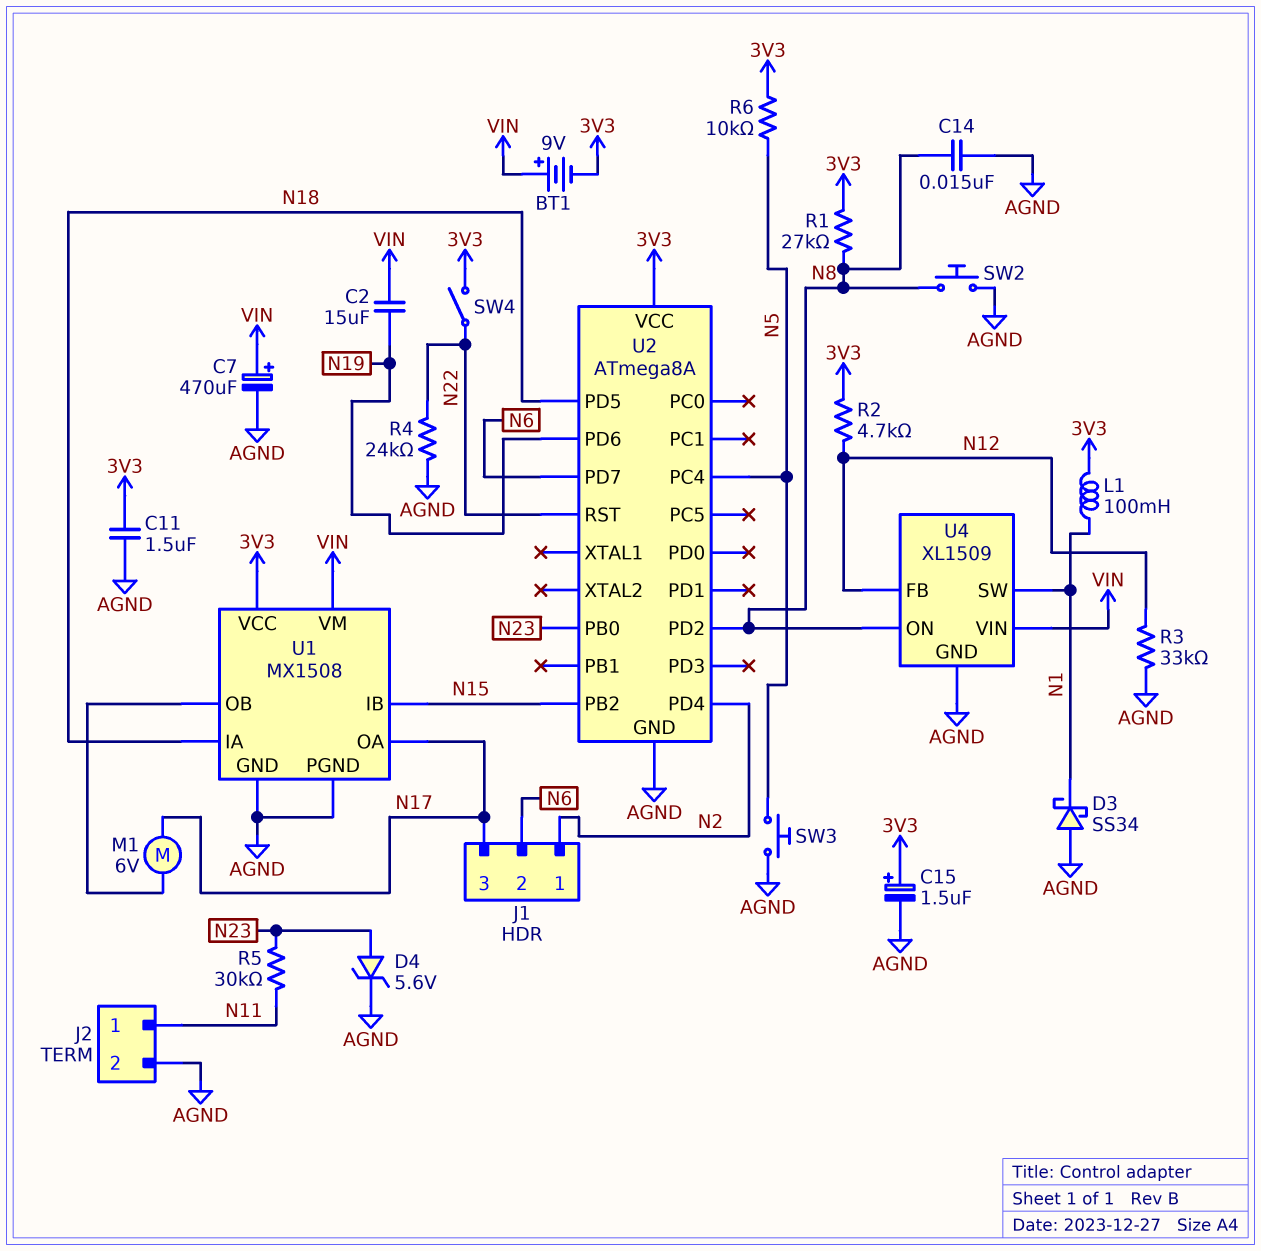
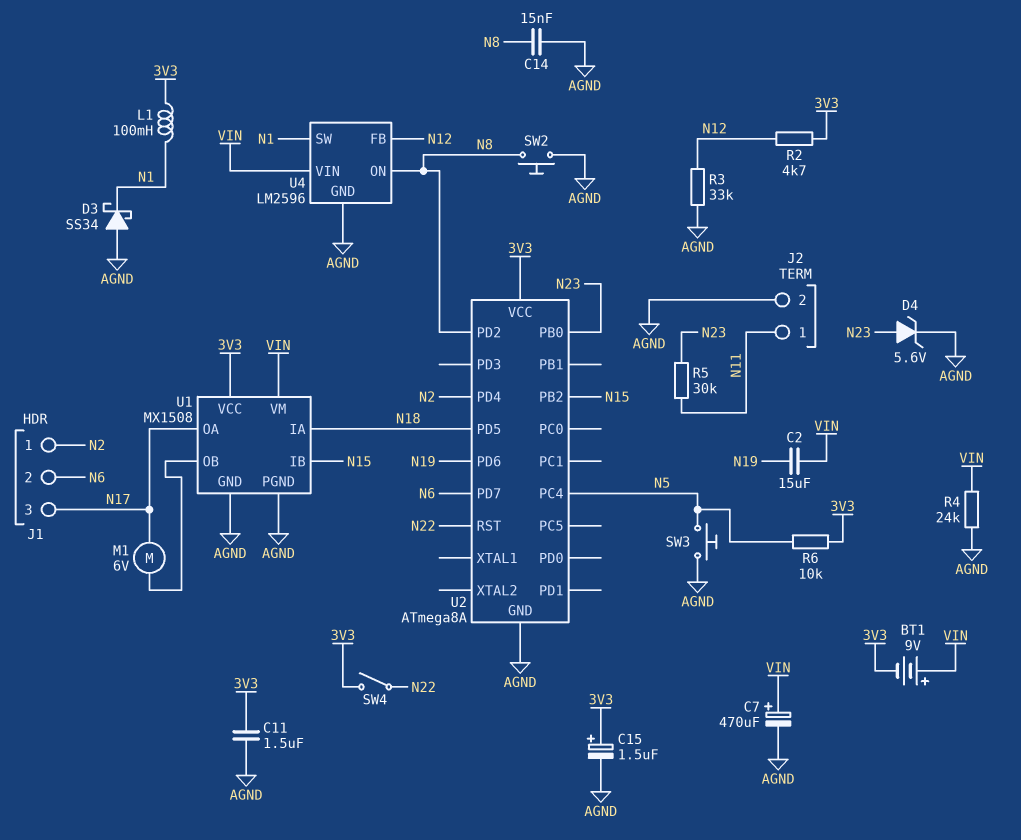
R1: 27k (3V3, N8) -> none
R4: 24k (AGND, N22) -> 24k (AGND, VIN)
U4: XL1509 -> LM2596

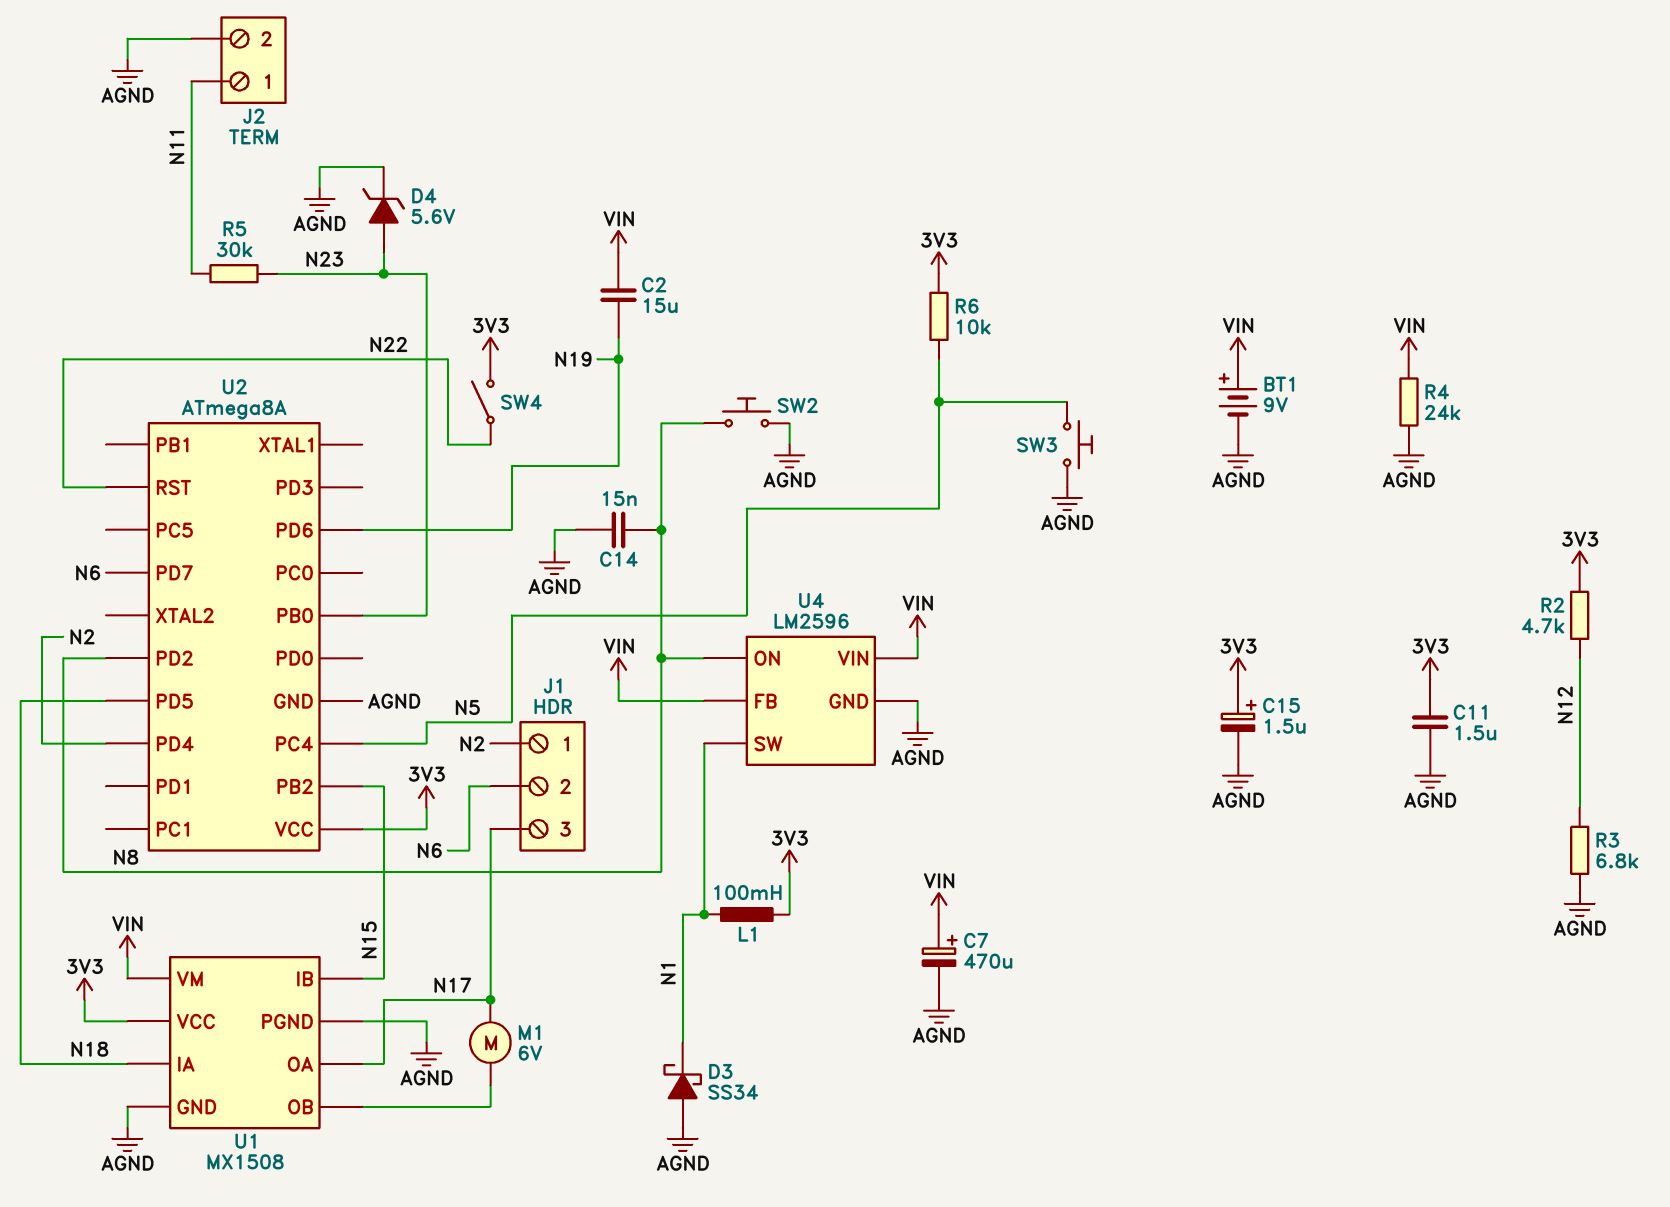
BT1: 9V (plus VIN, minus 3V3) -> 9V (plus VIN, minus AGND)
R3: 33k (AGND, N12) -> 6.8k (AGND, N12)
U4 pin FB: N12 -> VIN

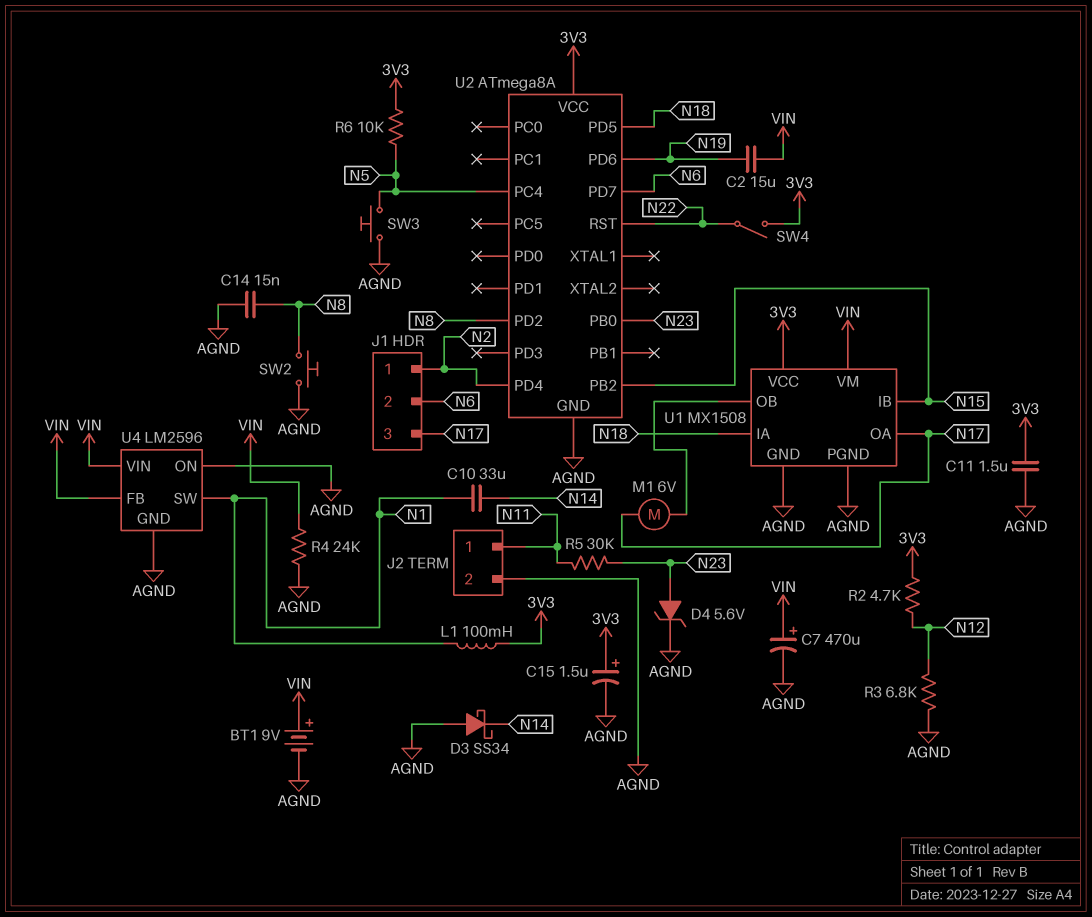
C10: none -> 33uF (N1, N14)
D3: schottky SS34 (A AGND, K N1) -> schottky SS34 (A AGND, K N14)
U4 pin ON: N8 -> AGND

